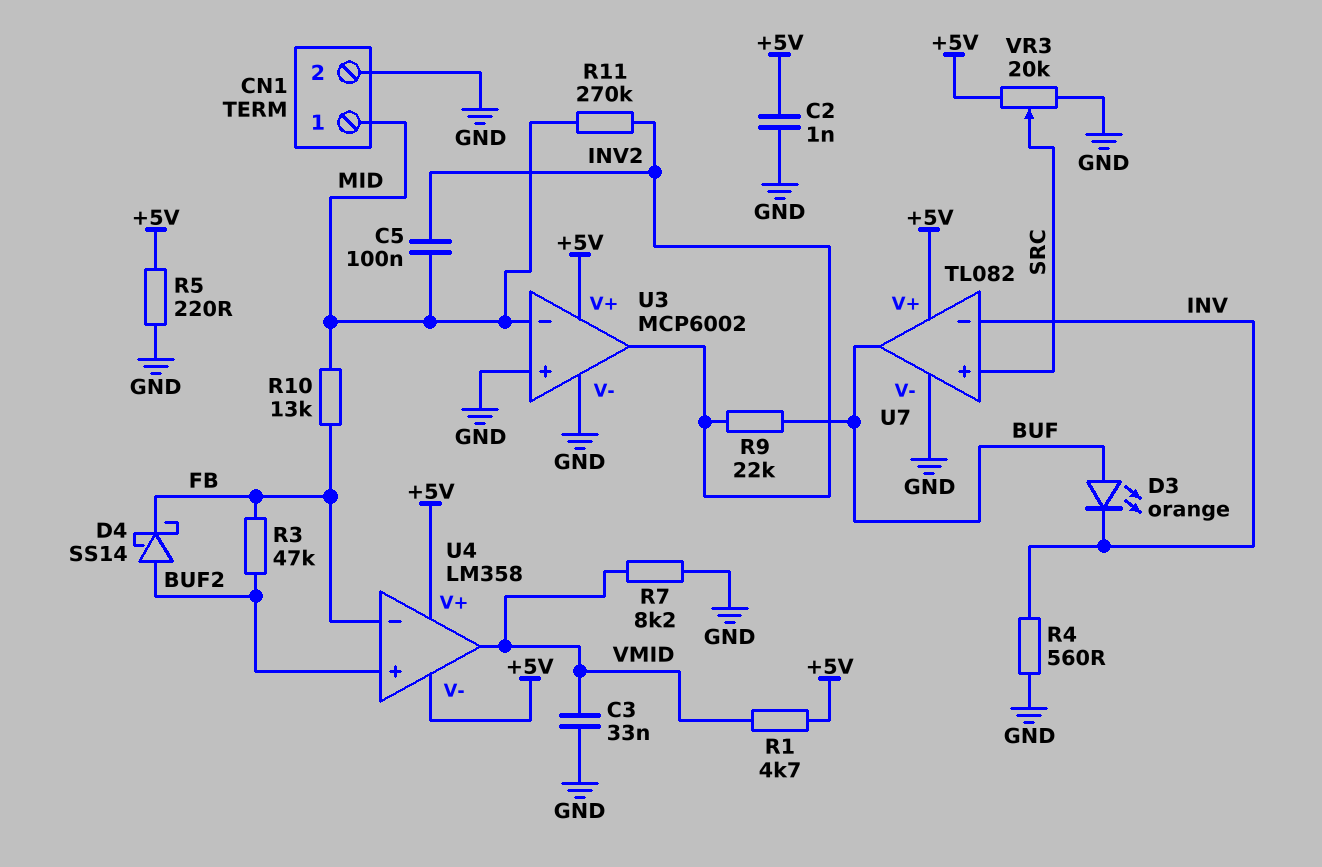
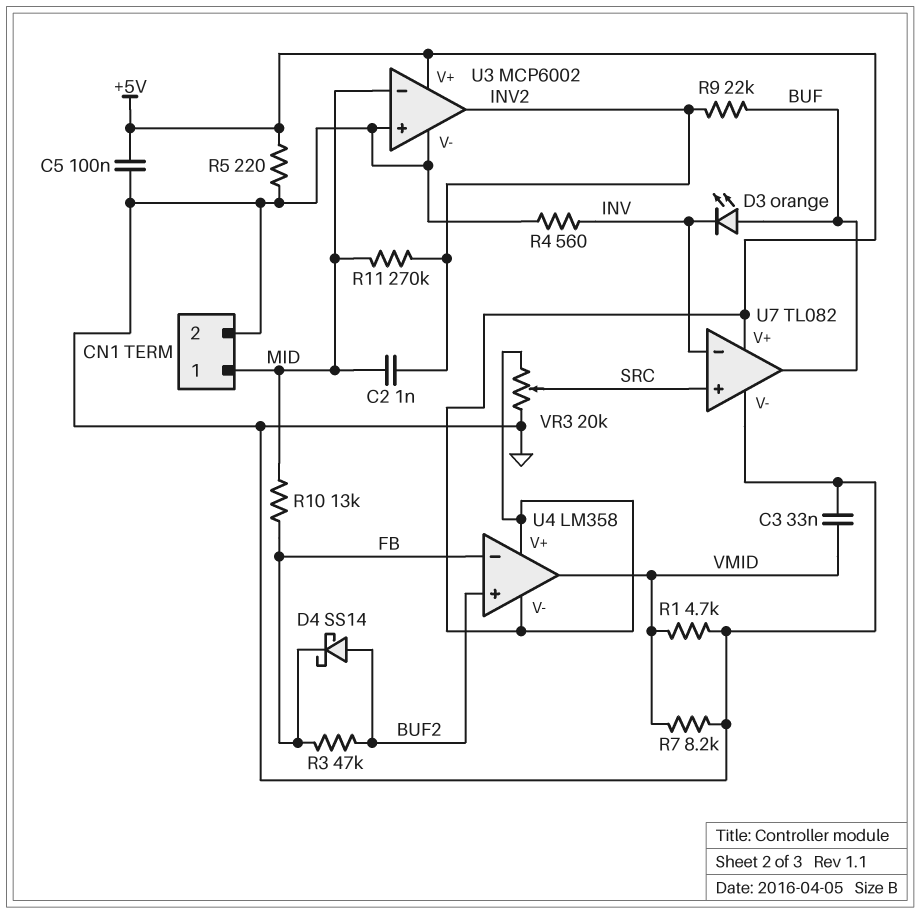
C2: 1nF (+5V, GND) -> 1nF (INV2, MID)
C5: 100nF (INV2, MID) -> 100nF (+5V, GND)
R1: 4.7k (+5V, VMID) -> 4.7k (GND, VMID)

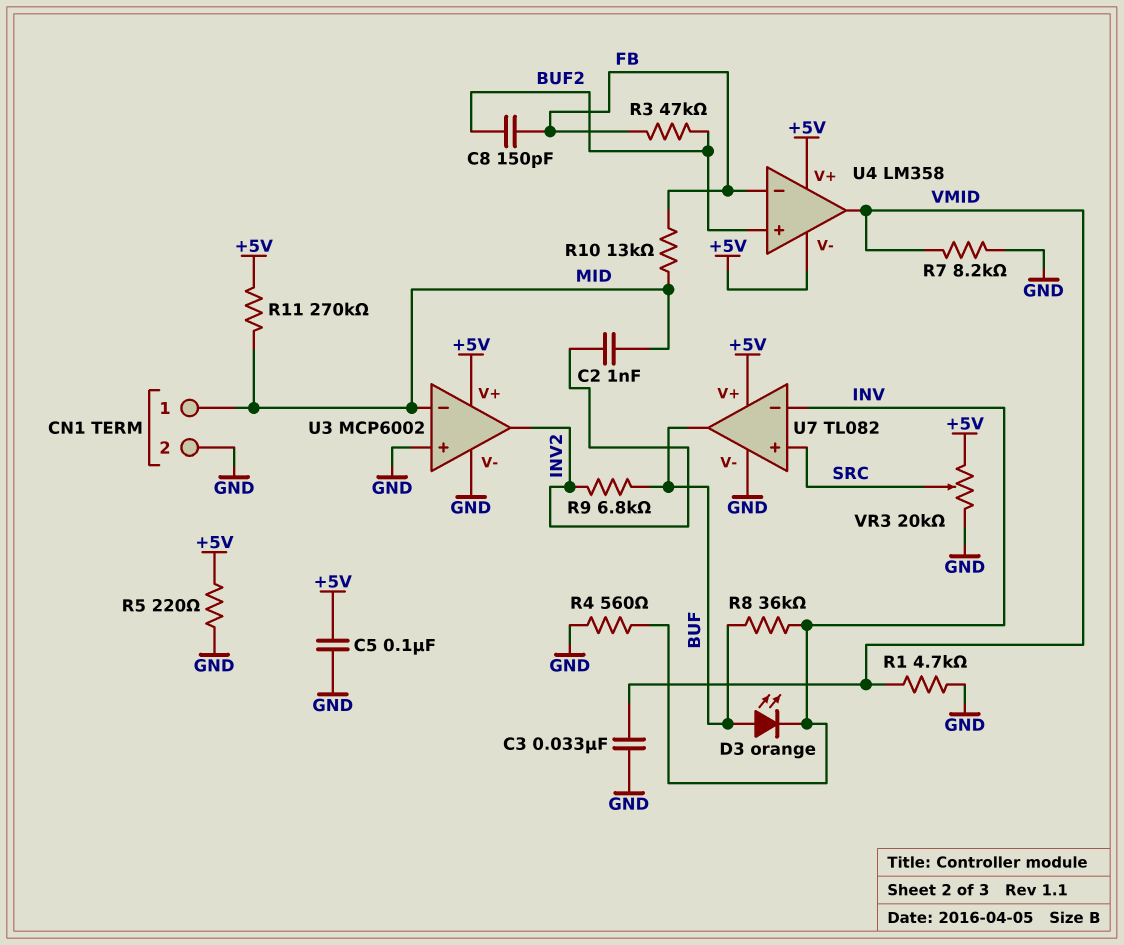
C8: none -> 150pF (BUF2, FB)
D4: schottky SS14 (A BUF2, K FB) -> none
R8: none -> 36k (BUF, INV)
R9: 22k (BUF, INV2) -> 6.8k (BUF, INV2)
R11: 270k (INV2, MID) -> 270k (+5V, MID)

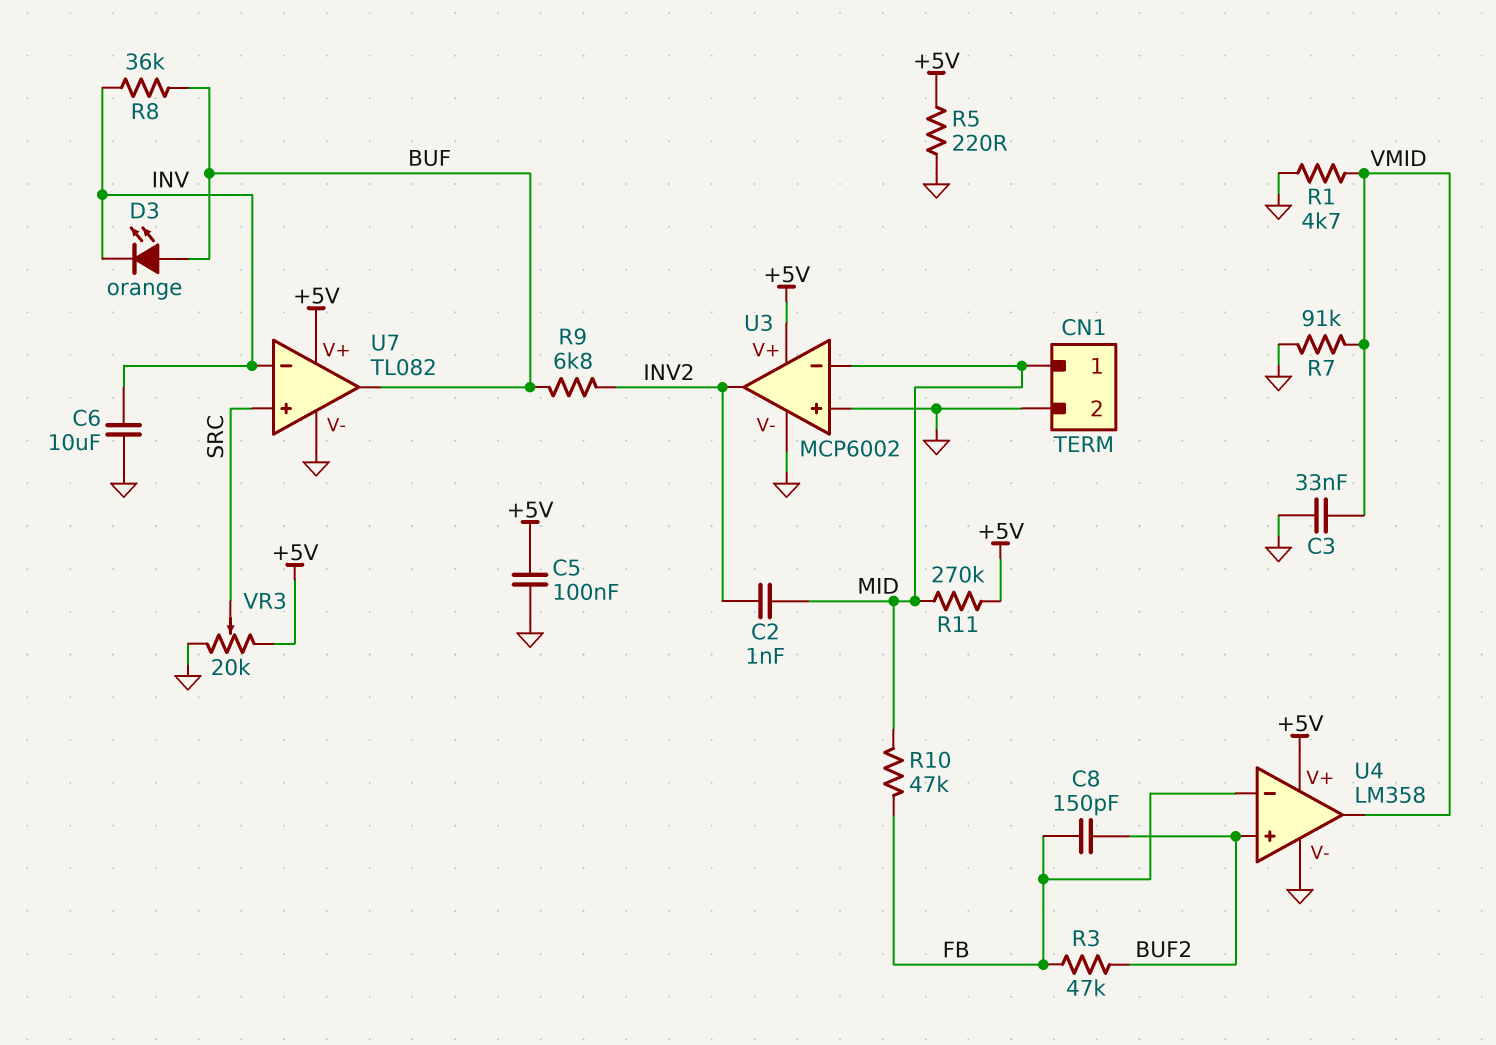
C6: none -> 10uF (GND, INV)
R4: 560 (GND, INV) -> none
R7: 8.2k (GND, VMID) -> 91k (GND, VMID)
R10: 13k (FB, MID) -> 47k (FB, MID)
U4 pin V-: +5V -> GND

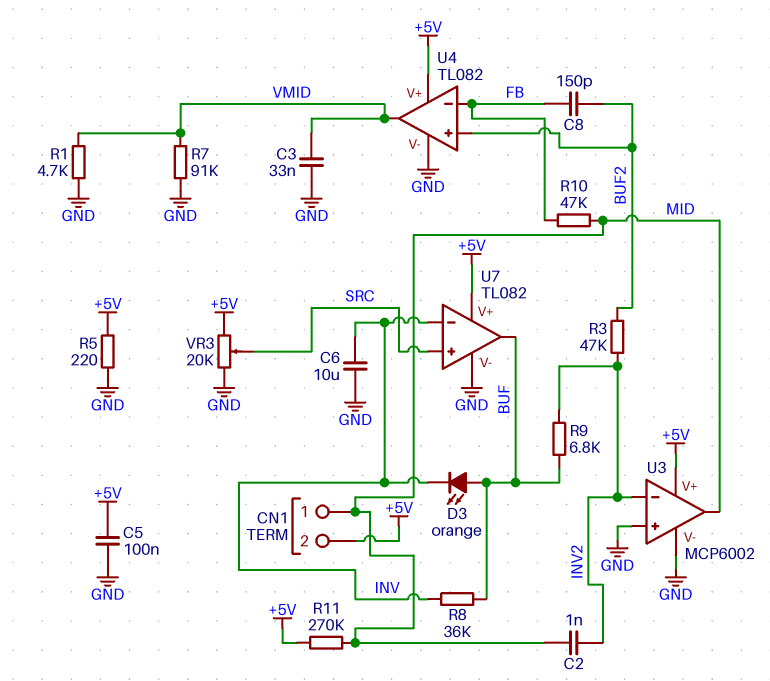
CN1 pin 2: GND -> +5V
R3: 47k (BUF2, FB) -> 47k (BUF2, INV2)
U3 pin in-: MID -> INV2
U3 pin out: INV2 -> MID
U4: LM358 -> TL082

